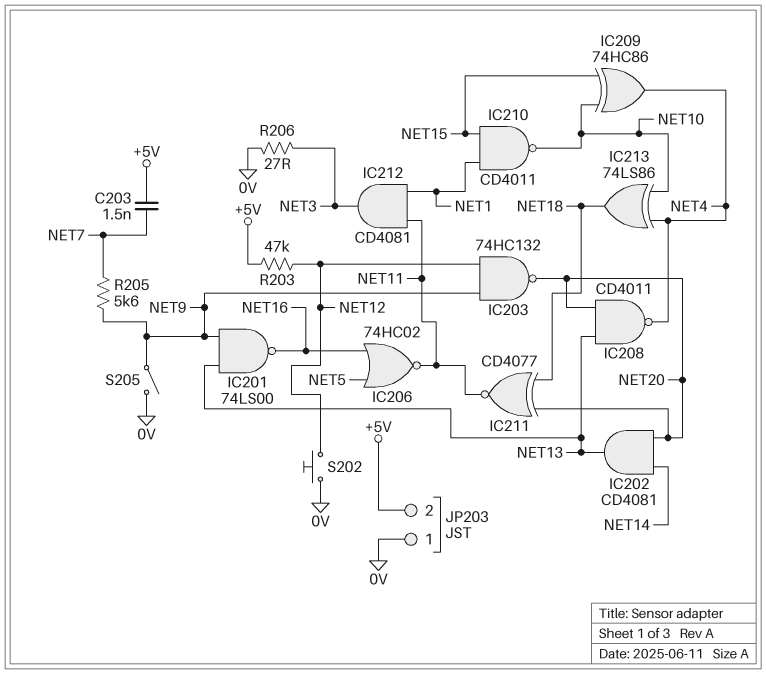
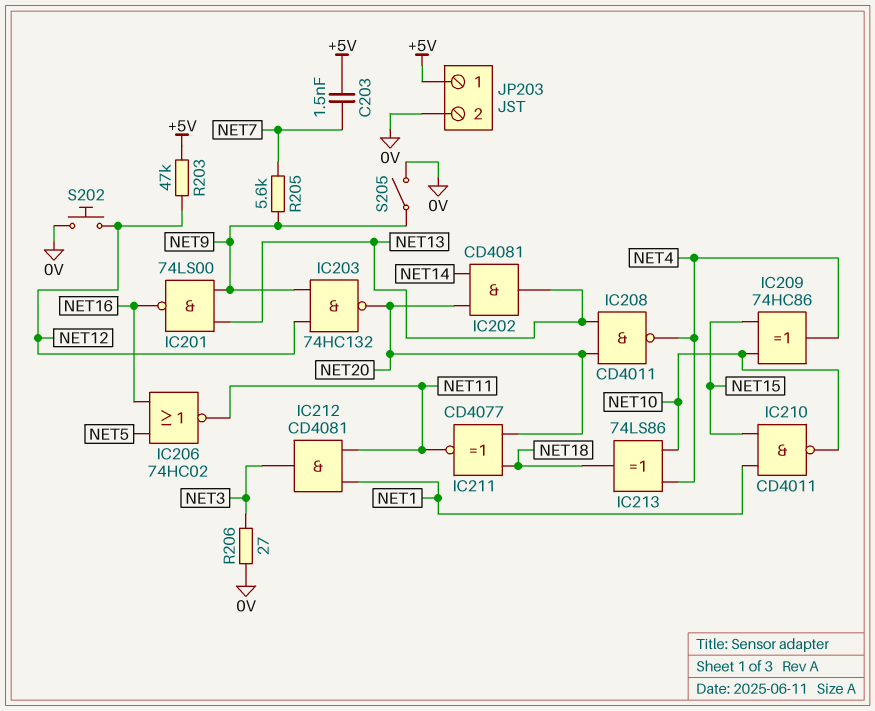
JP203 pin 1: 0V -> +5V
JP203 pin 2: +5V -> 0V

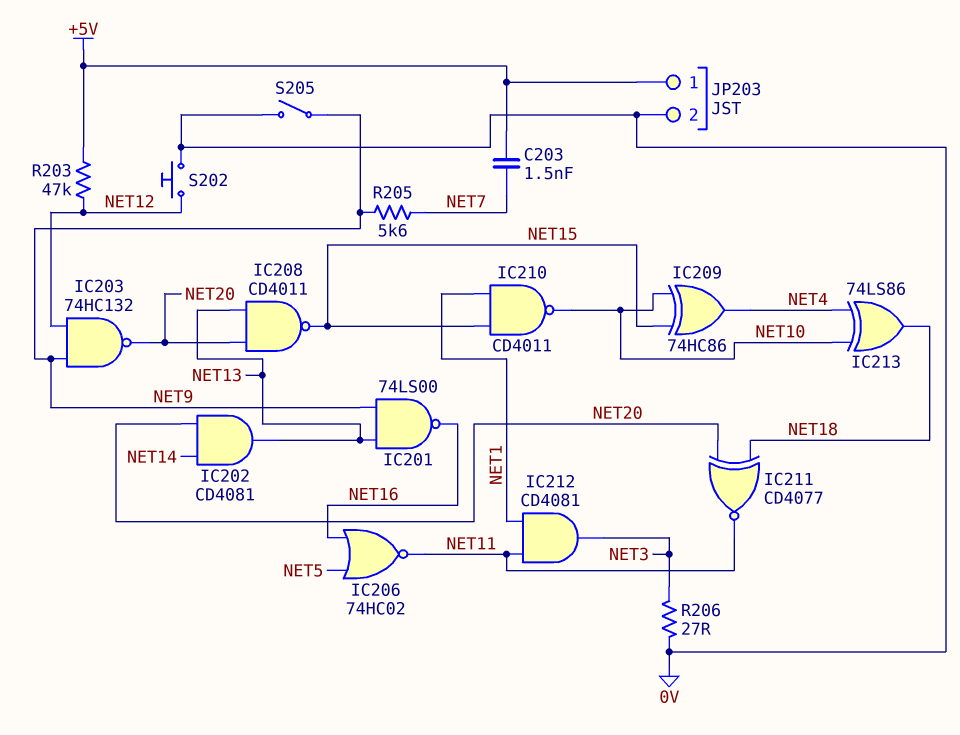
IC208: NAND CD4011 (in NET13, in NET20, out NET4) -> NAND CD4011 (in NET13, in NET20, out NET15)

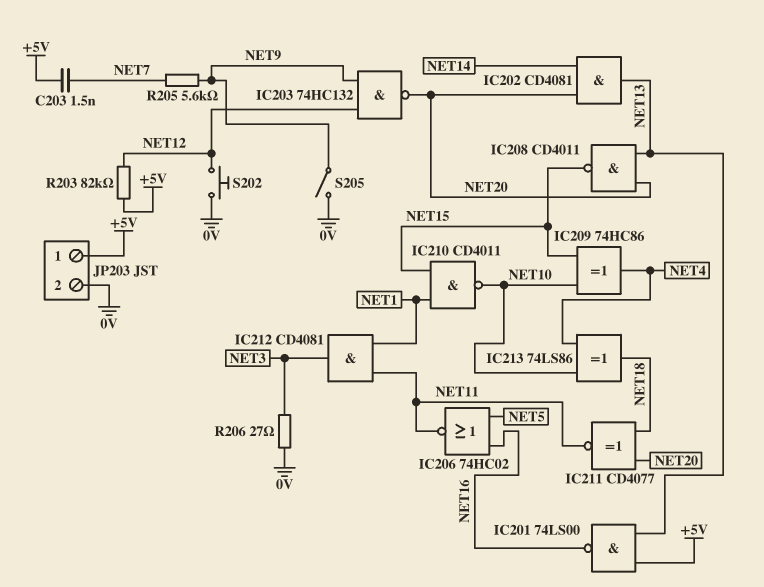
IC201: NAND 74LS00 (in NET9, in NET13, out NET16) -> NAND 74LS00 (in +5V, in NET13, out NET16)
R203: 47k (+5V, NET12) -> 82k (+5V, NET12)

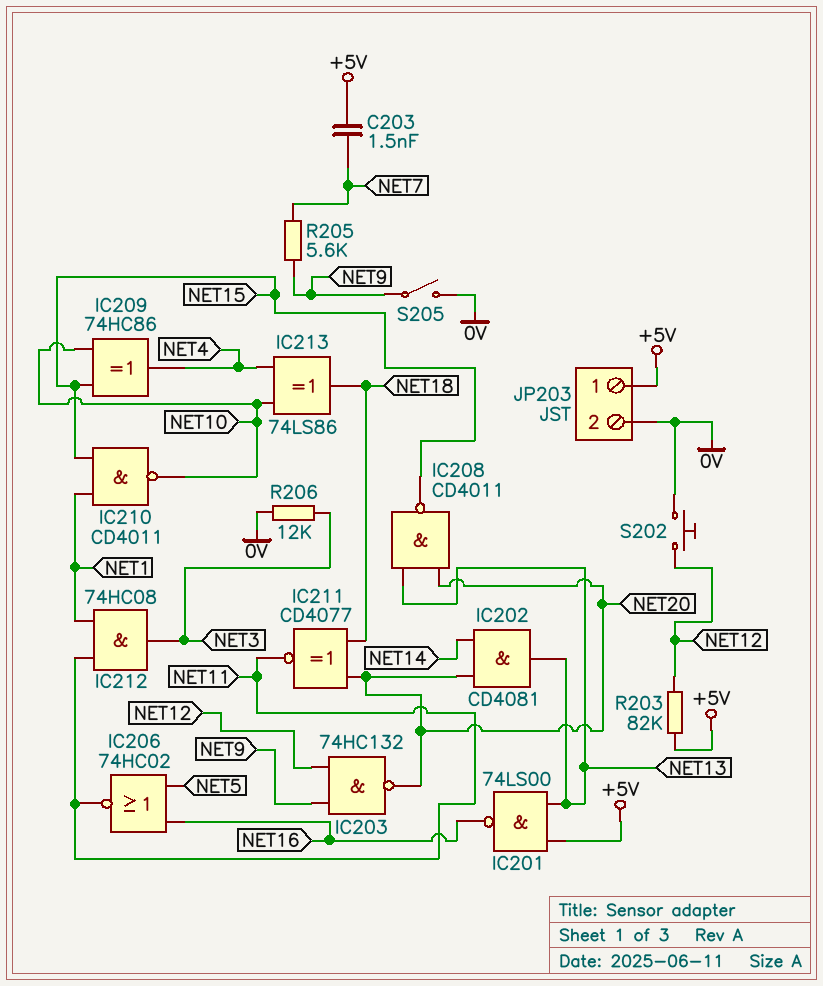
IC212: AND CD4081 (in NET1, in NET11, out NET3) -> AND 74HC08 (in NET1, in NET11, out NET3)
R206: 27 (0V, NET3) -> 12k (0V, NET3)

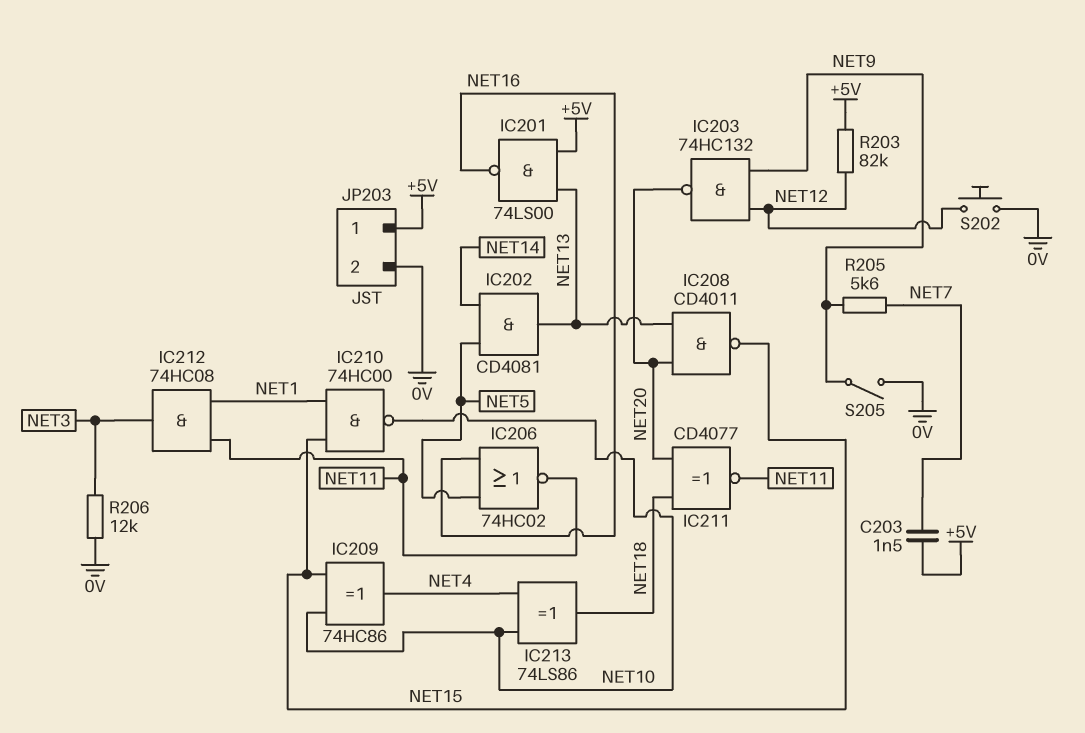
IC202: AND CD4081 (in NET14, in NET20, out NET13) -> AND CD4081 (in NET5, in NET14, out NET13)
IC210: NAND CD4011 (in NET1, in NET15, out NET10) -> NAND 74HC00 (in NET1, in NET15, out NET10)

